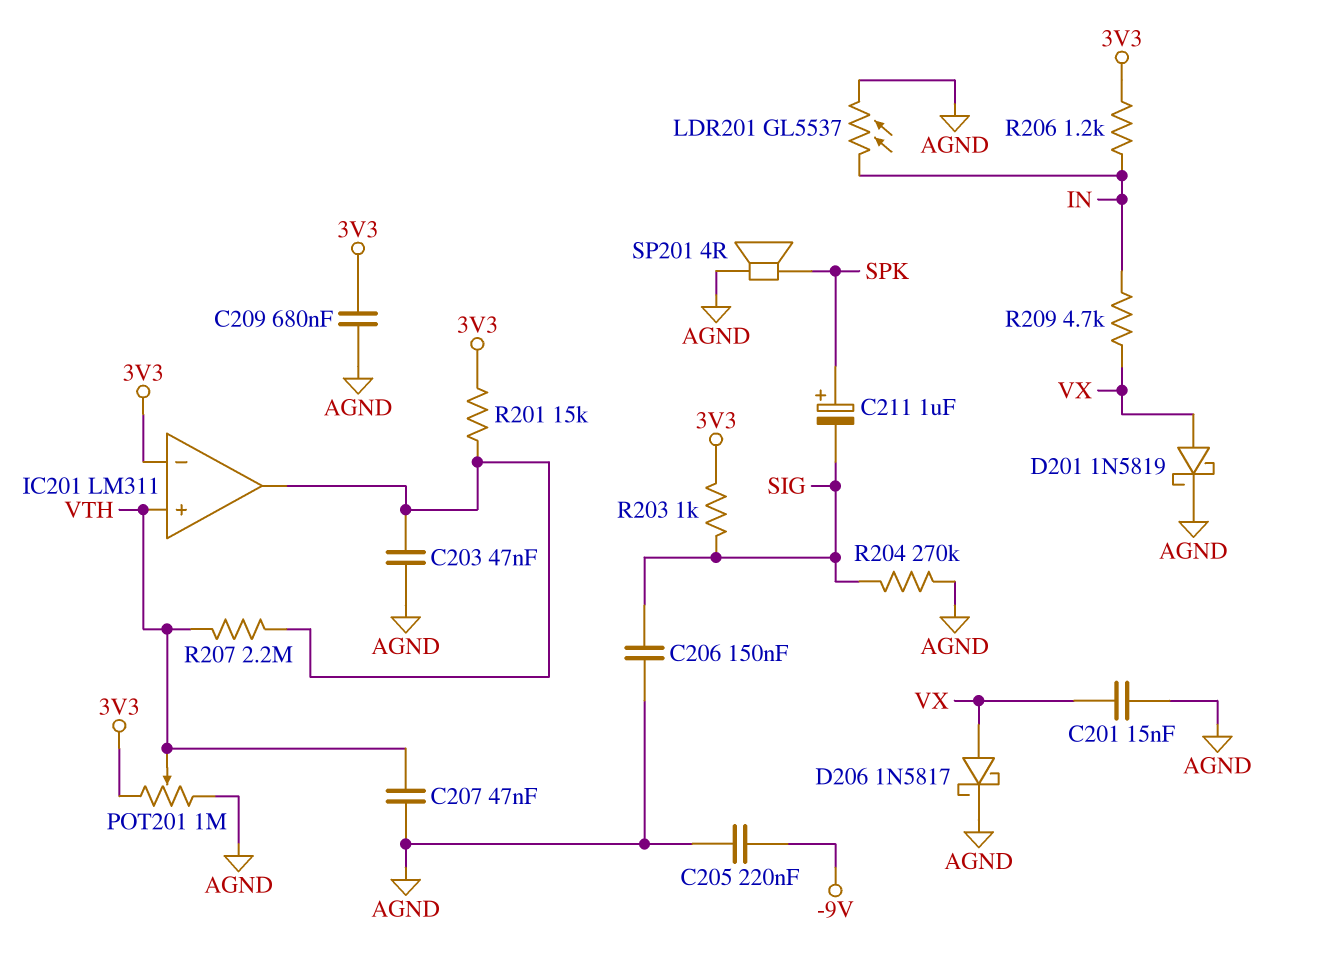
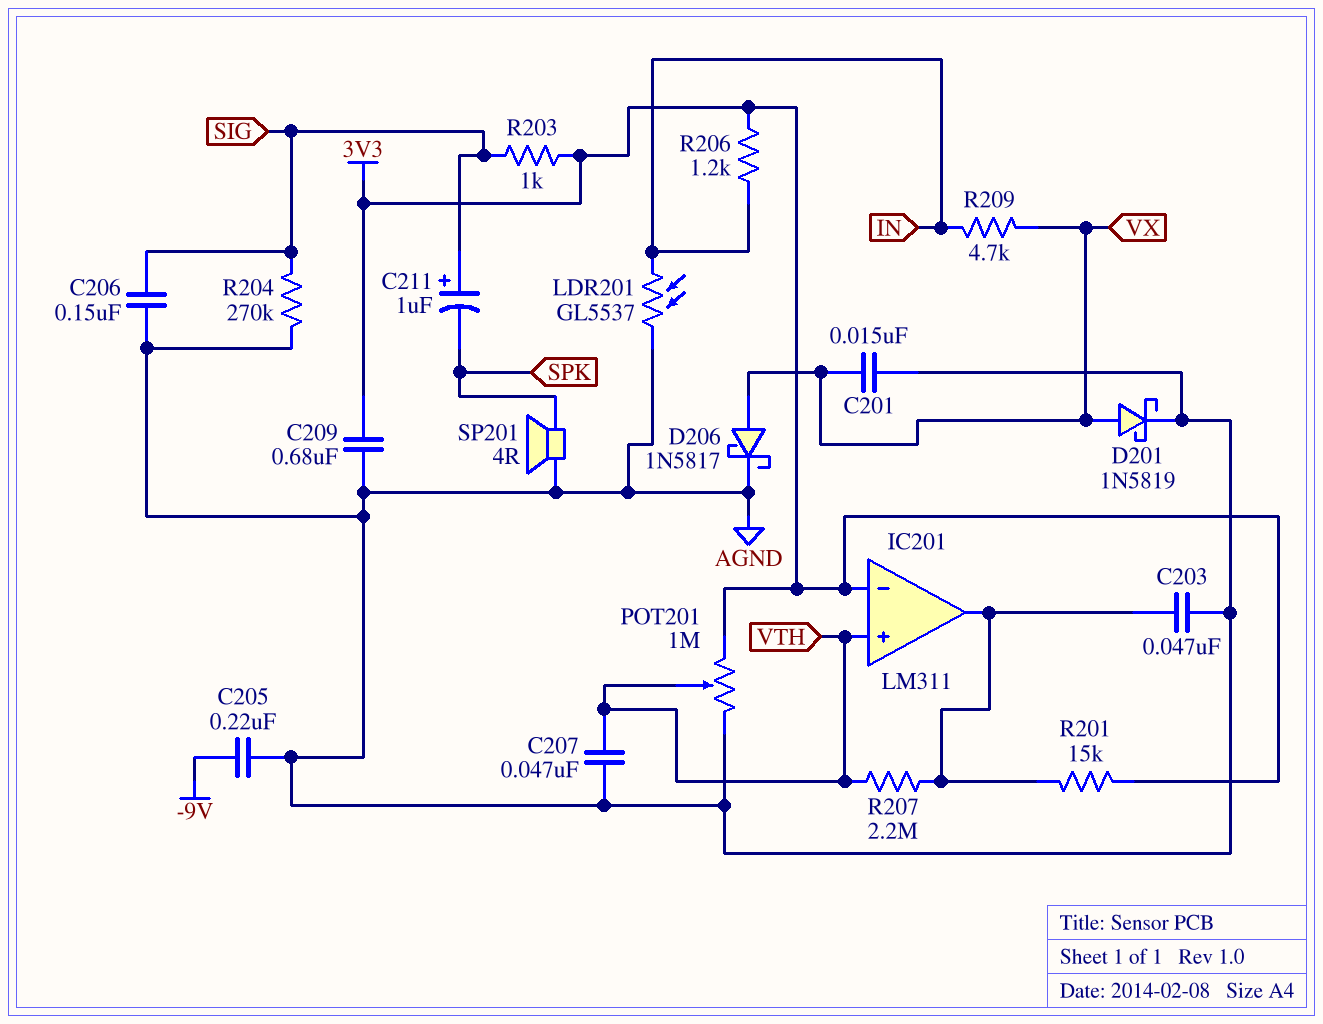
C211: 1uF (plus SPK, minus SIG) -> 1uF (plus SIG, minus SPK)

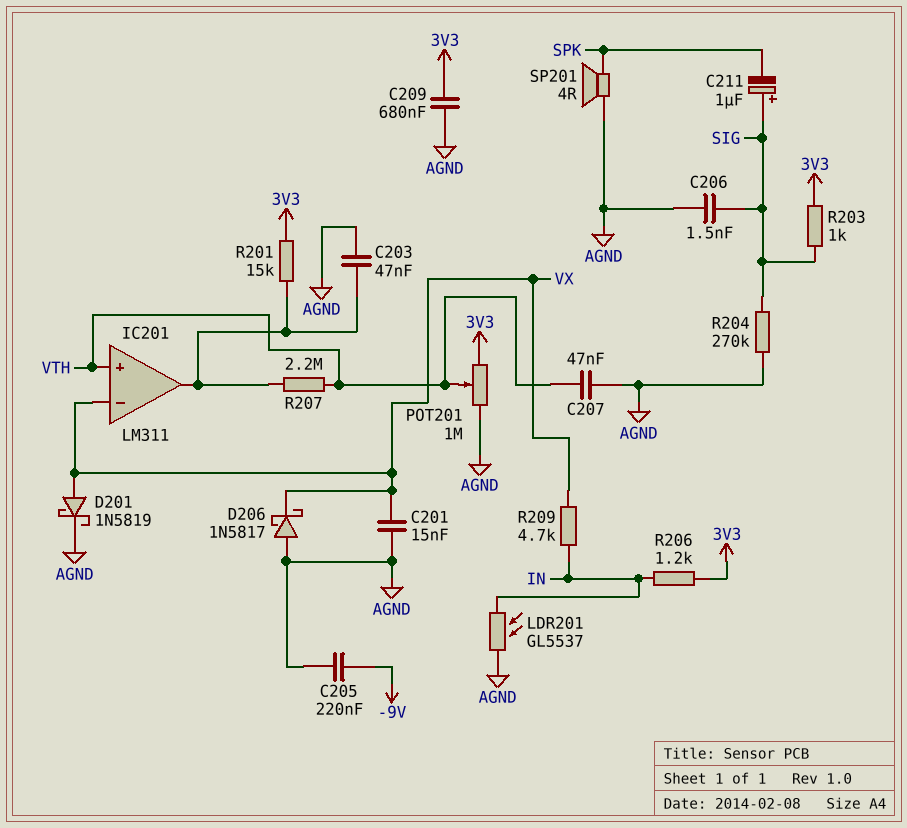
C206: 150nF (AGND, SIG) -> 1.5nF (AGND, SIG)
D206: schottky 1N5817 (A VX, K AGND) -> schottky 1N5817 (A AGND, K VX)
IC201 pin in-: 3V3 -> VX

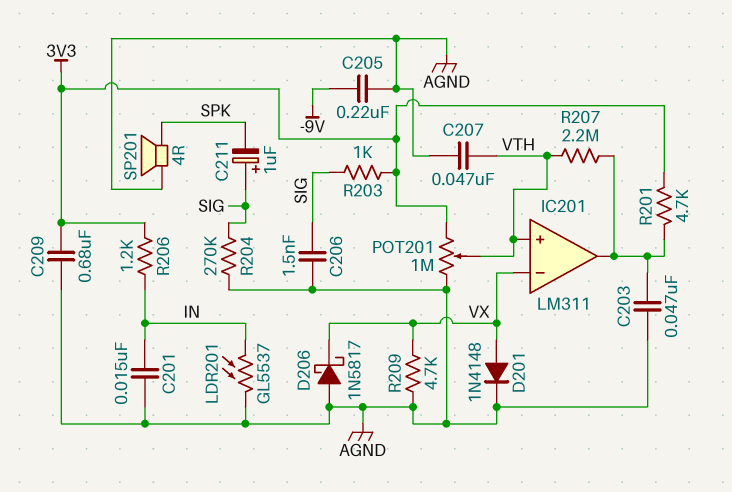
C201: 15nF (AGND, VX) -> 15nF (AGND, IN)
D201: schottky 1N5819 (A VX, K AGND) -> diode 1N4148 (A VX, K AGND)
R201: 15k (3V3, IC201/out) -> 4.7k (3V3, IC201/out)
R209: 4.7k (IN, VX) -> 4.7k (AGND, VX)

